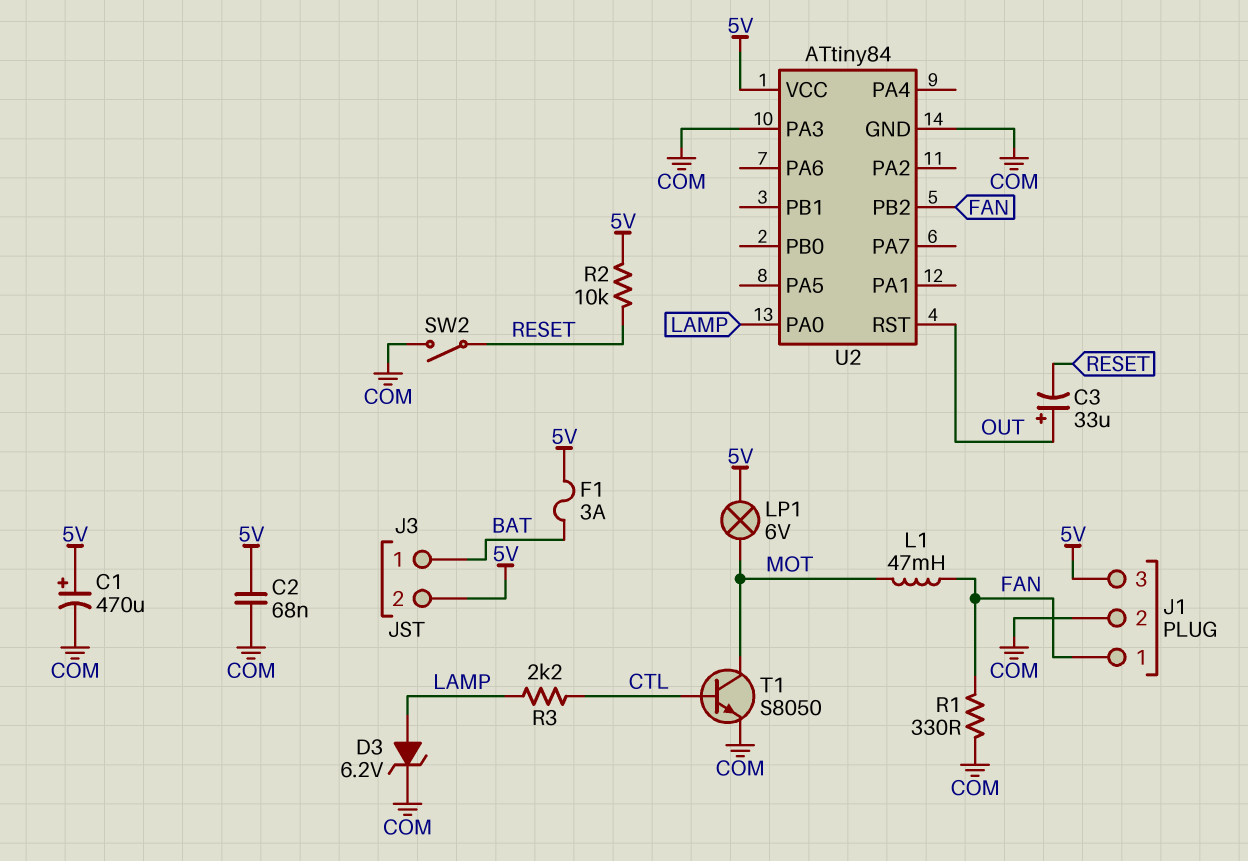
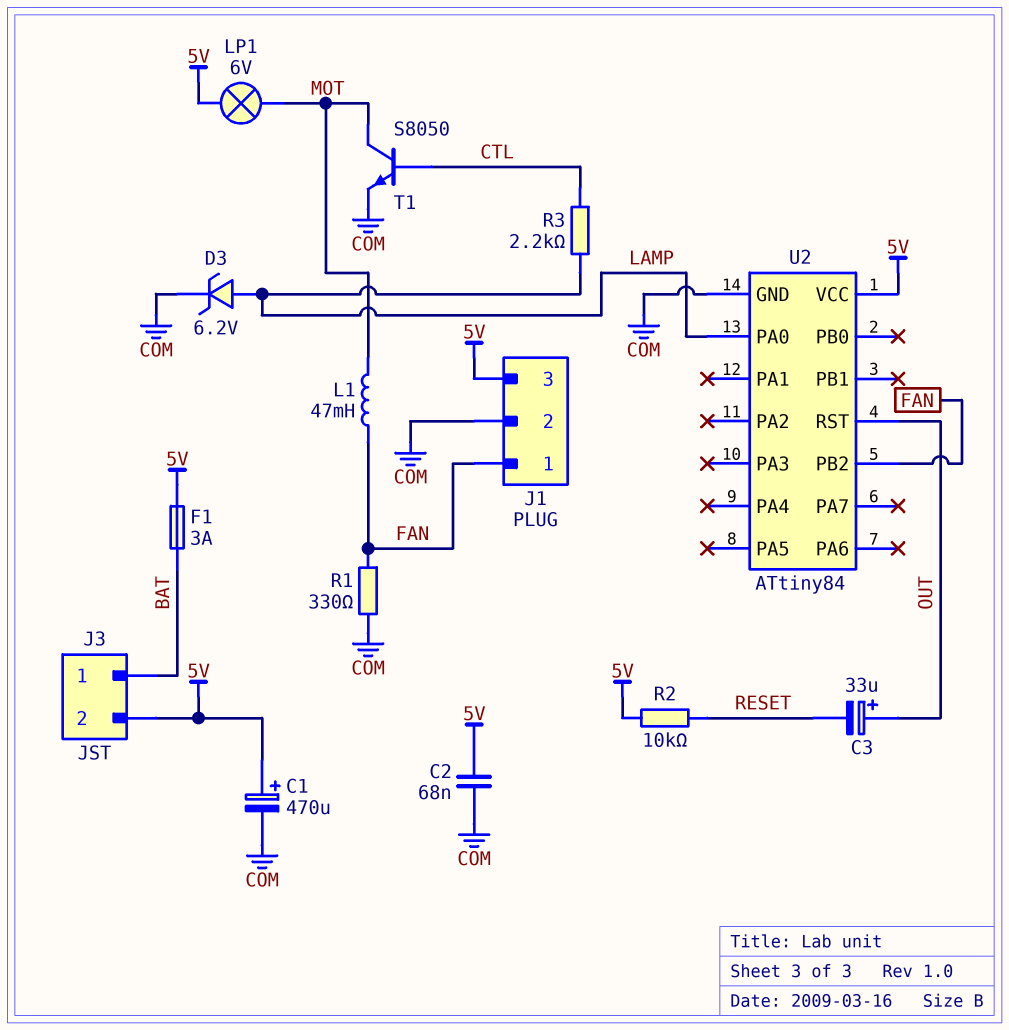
SW2: switch (COM, RESET) -> none
U2 pin PA3: COM -> none

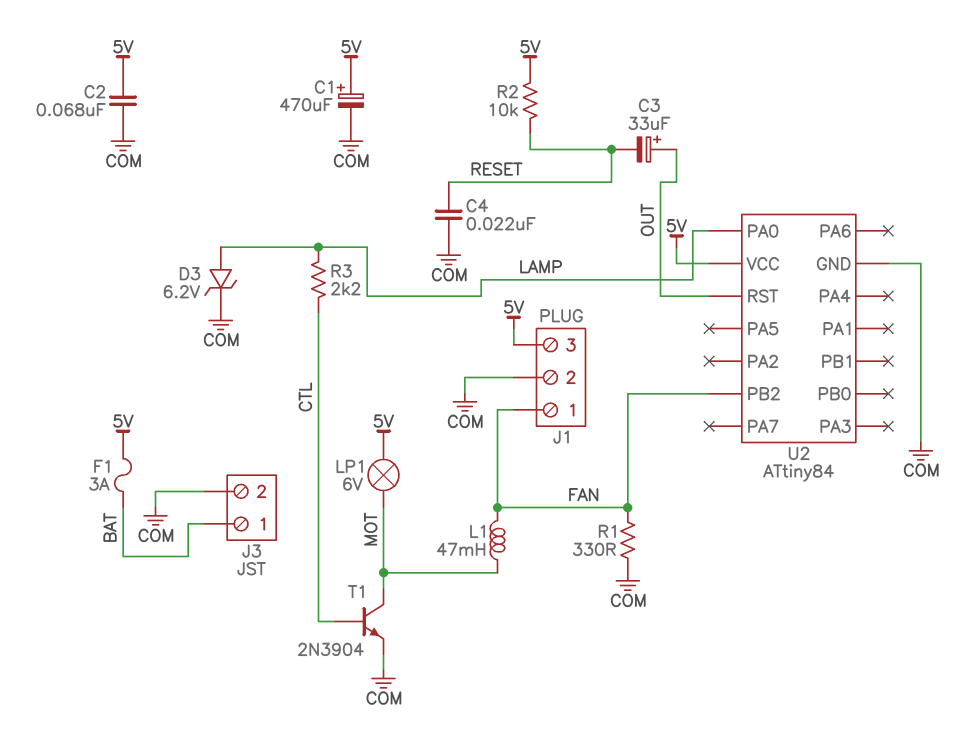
C4: none -> 22nF (COM, RESET)
J3 pin 2: 5V -> COM
T1: NPN S8050 (B CTL, C MOT, E COM) -> NPN 2N3904 (B CTL, C MOT, E COM)

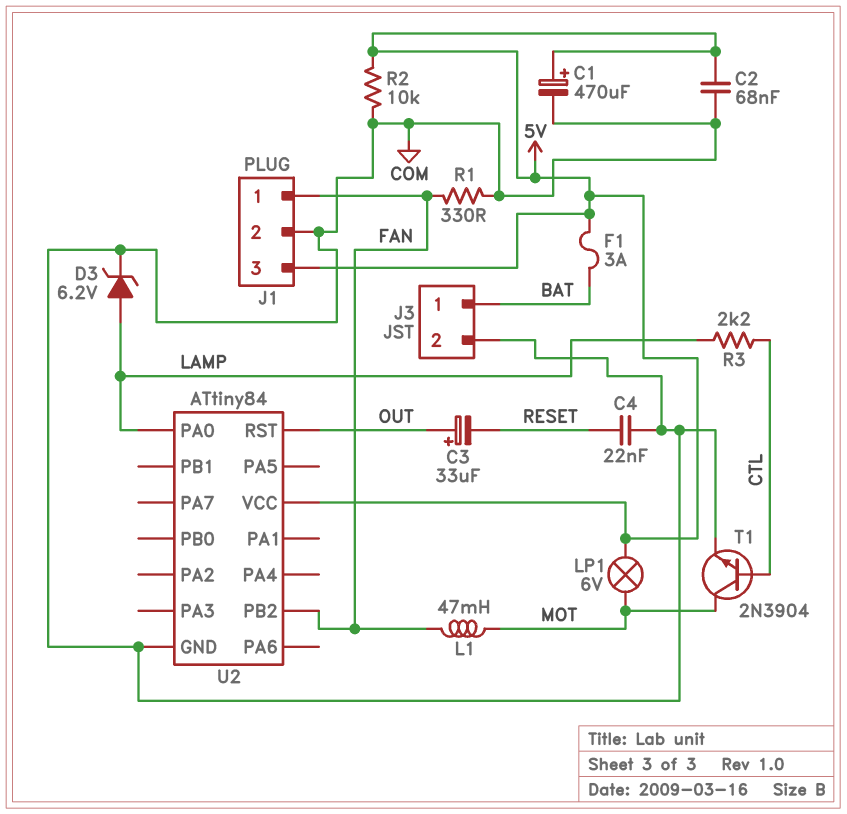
R2: 10k (5V, RESET) -> 10k (5V, COM)

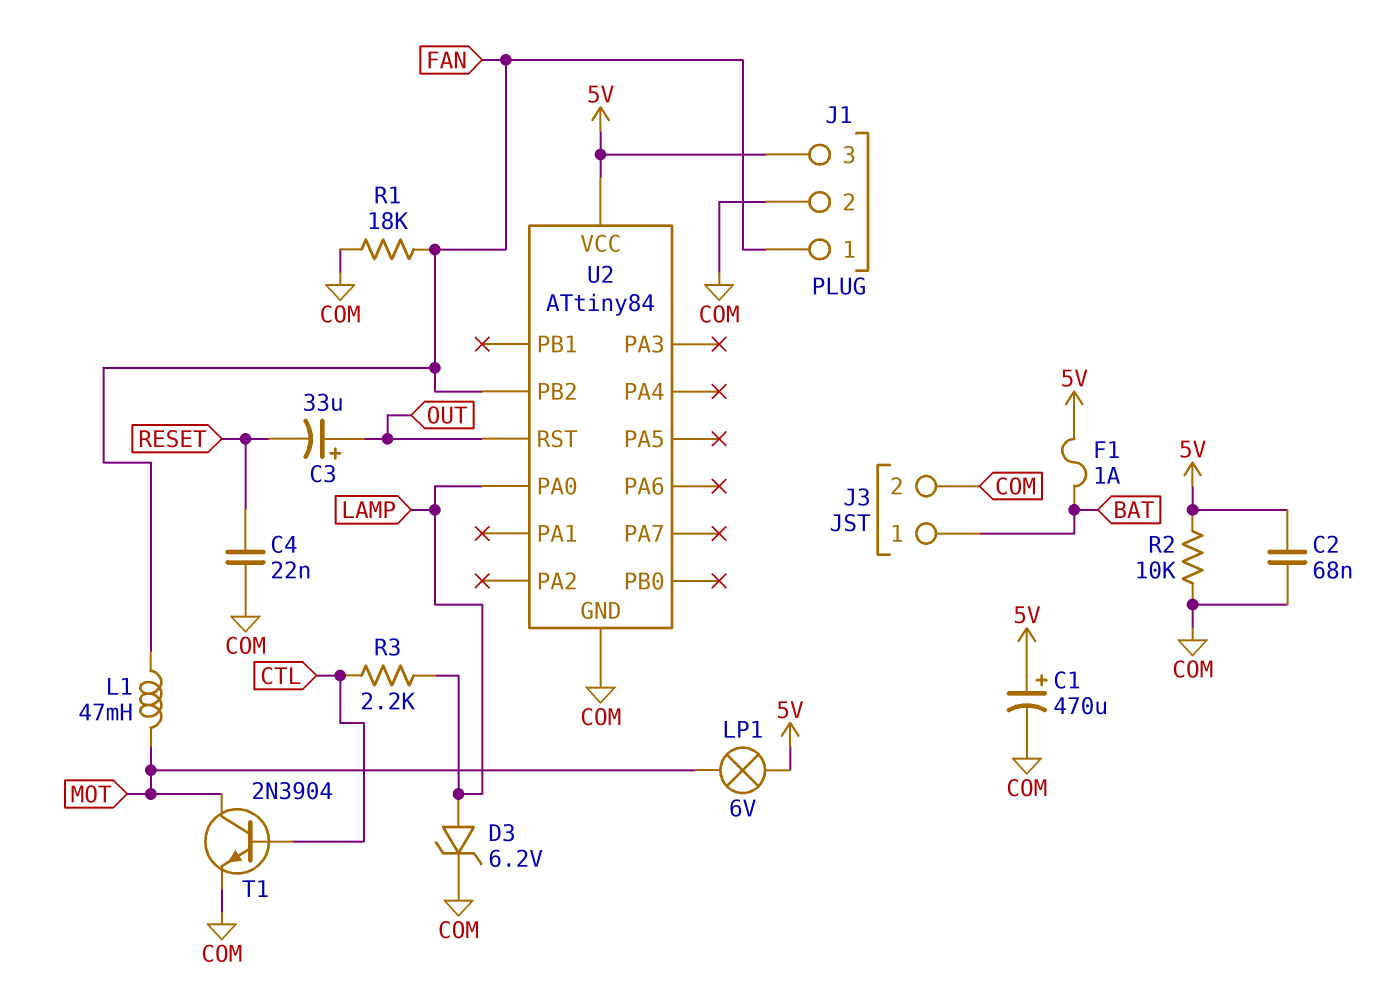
F1: 3A (5V, BAT) -> 1A (5V, BAT)
R1: 330 (COM, FAN) -> 18k (COM, FAN)

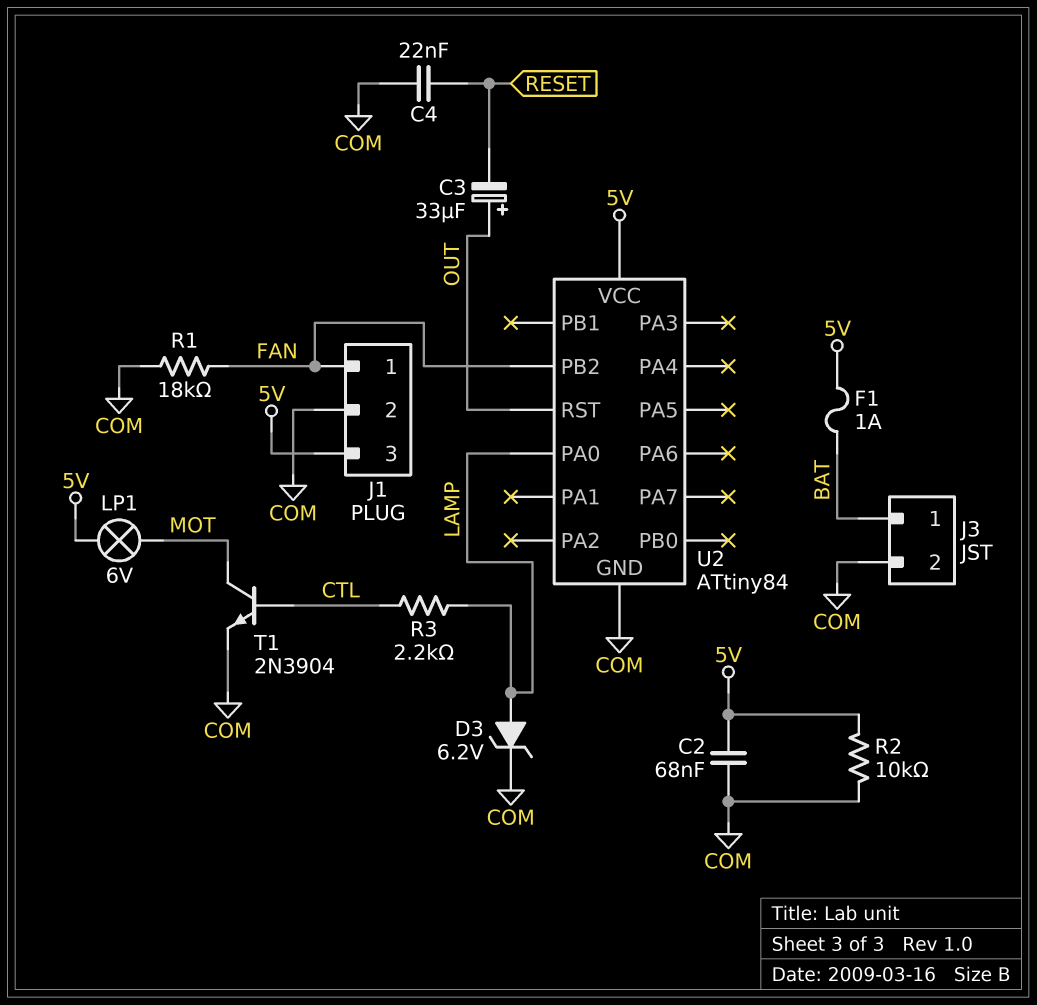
C1: 470uF (plus 5V, minus COM) -> none
L1: 47mH (FAN, MOT) -> none

